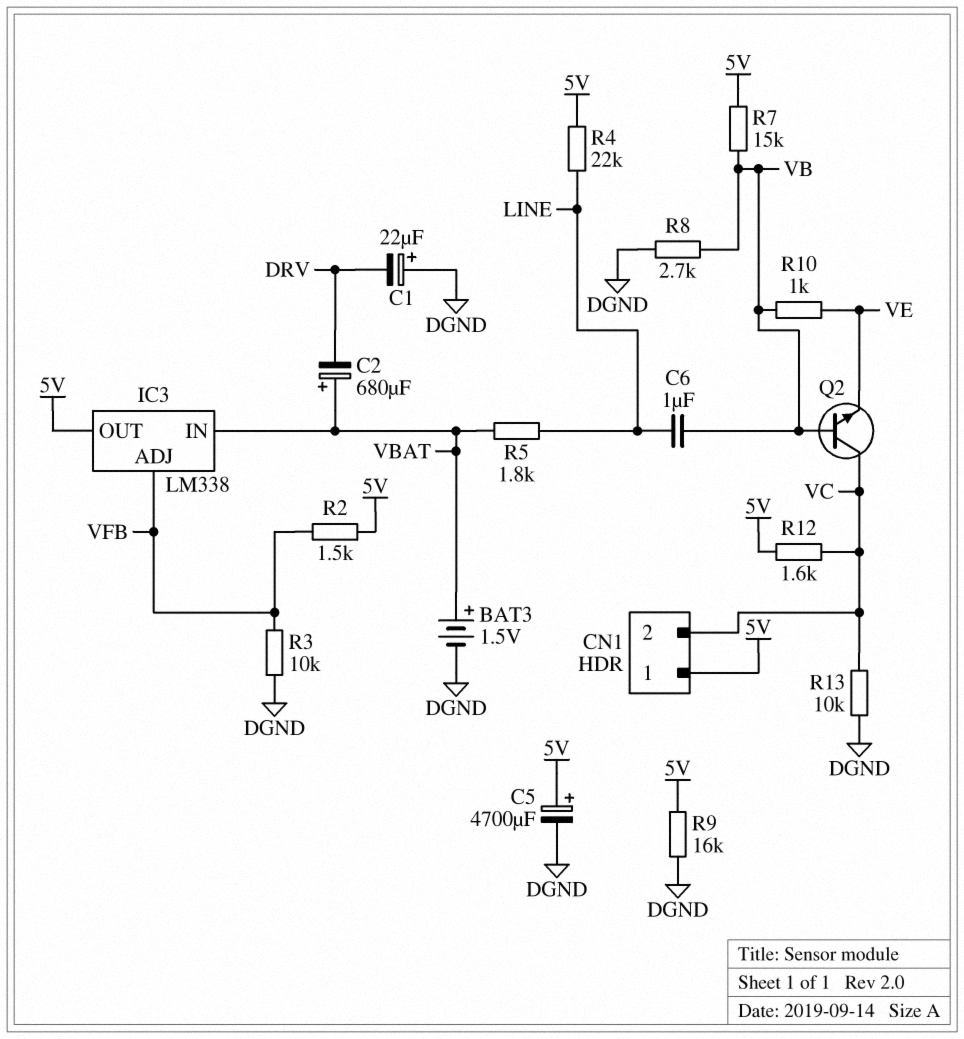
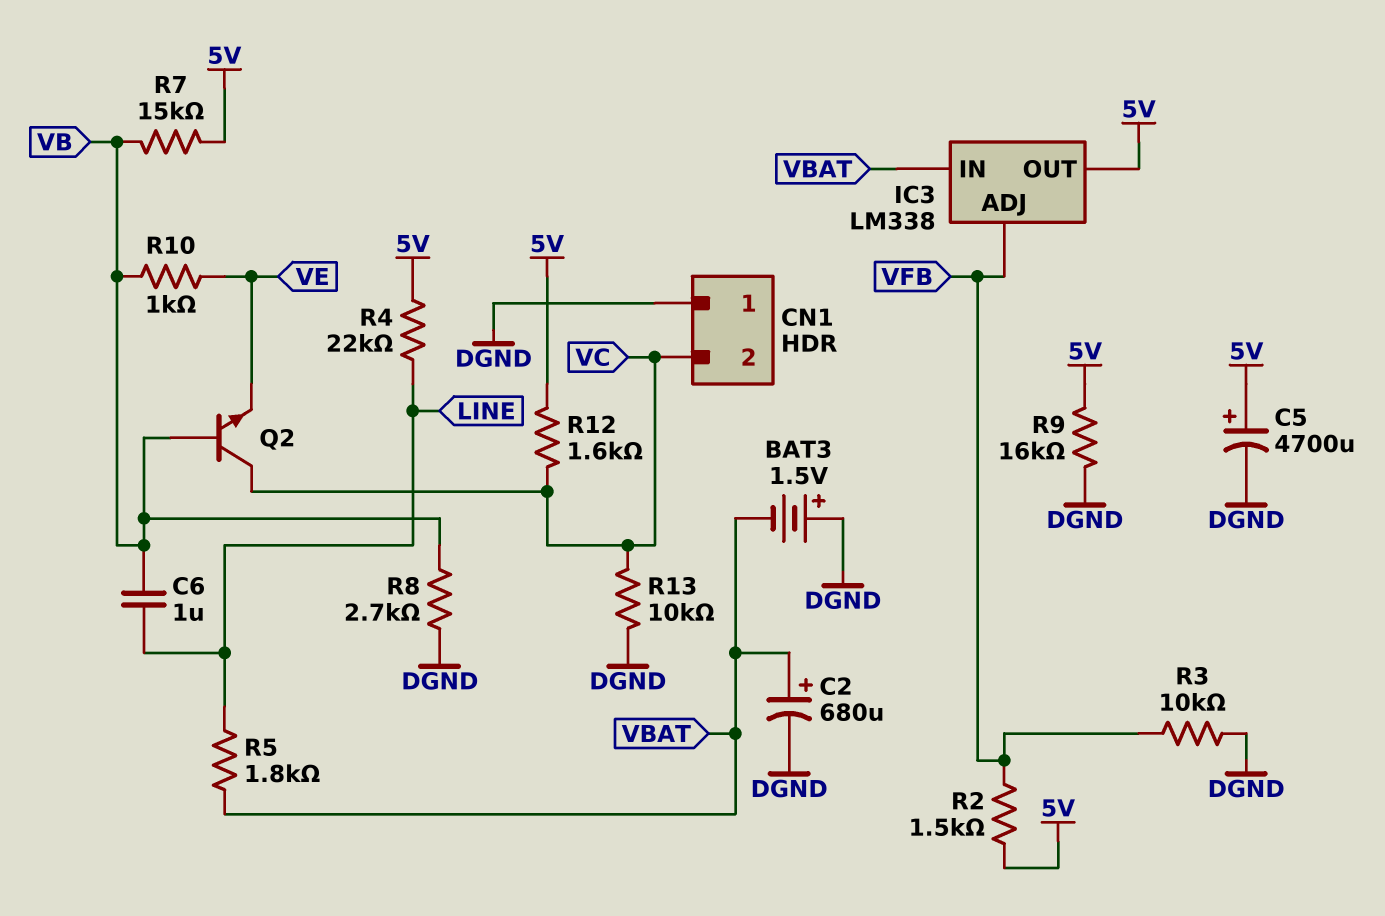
BAT3: 1.5V (plus VBAT, minus DGND) -> 1.5V (plus DGND, minus VBAT)
C1: 22uF (plus DGND, minus DRV) -> none
C2: 680uF (plus VBAT, minus DRV) -> 680uF (plus VBAT, minus DGND)
CN1 pin 1: 5V -> DGND

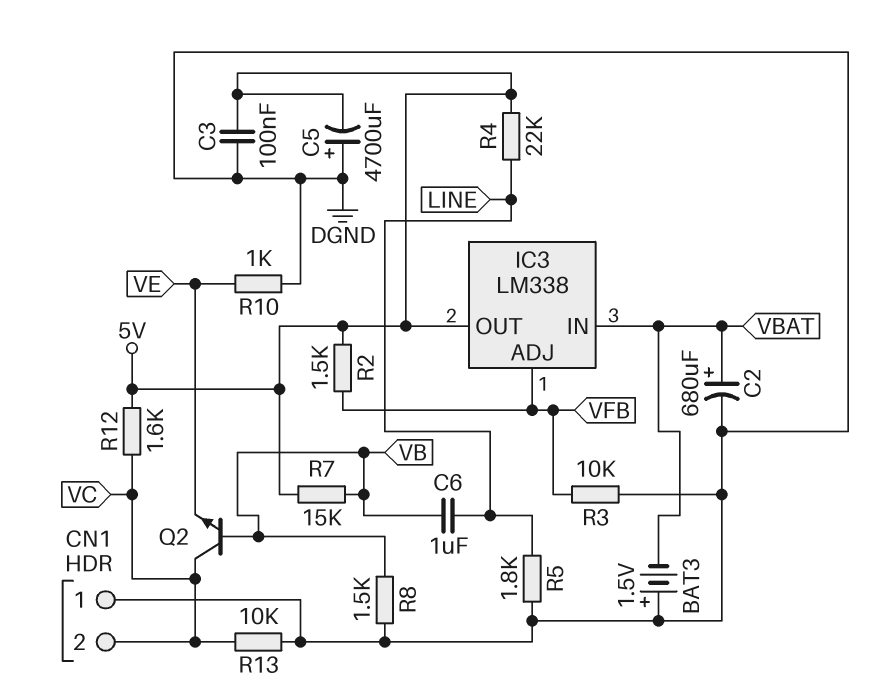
C3: none -> 100nF (5V, DGND)
C5: 4700uF (plus 5V, minus DGND) -> 4700uF (plus DGND, minus 5V)
R5: 1.8k (LINE, VBAT) -> 1.8k (DGND, LINE)
R8: 2.7k (DGND, VB) -> 1.5k (DGND, VB)
R9: 16k (5V, DGND) -> none
R10: 1k (VB, VE) -> 1k (DGND, VE)

